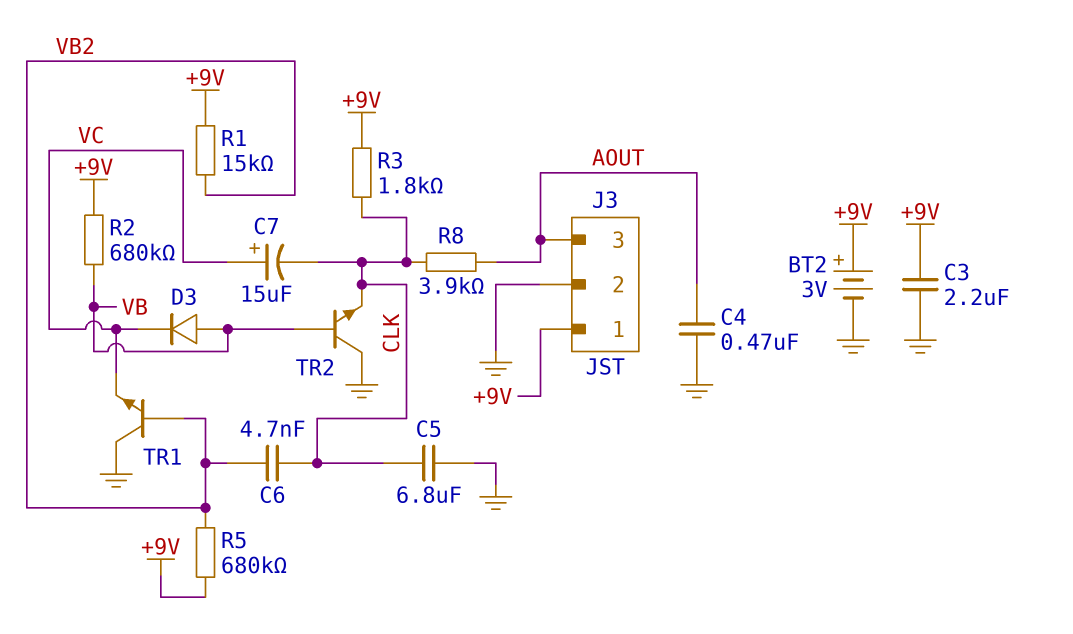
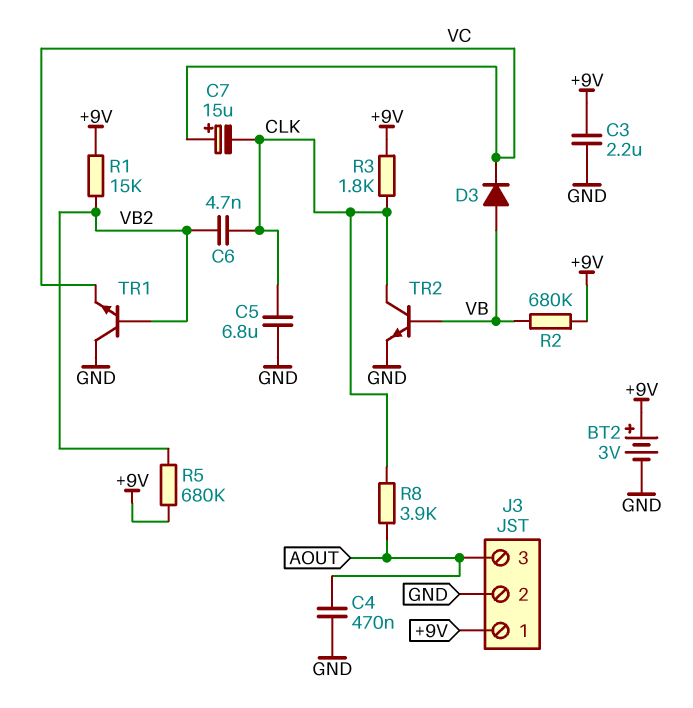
TR2: NPN (B VB, C GND, E CLK) -> NPN (B VB, C CLK, E GND)

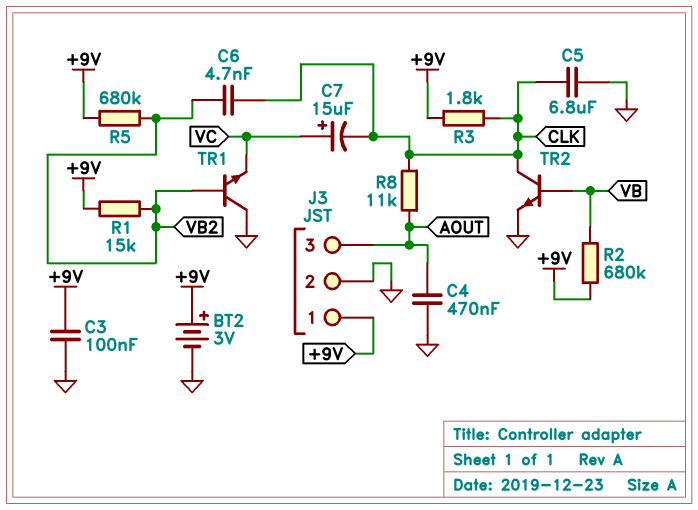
C3: 2.2uF (+9V, GND) -> 100nF (+9V, GND)
D3: diode (A VB, K VC) -> none
R8: 3.9k (AOUT, CLK) -> 11k (AOUT, CLK)

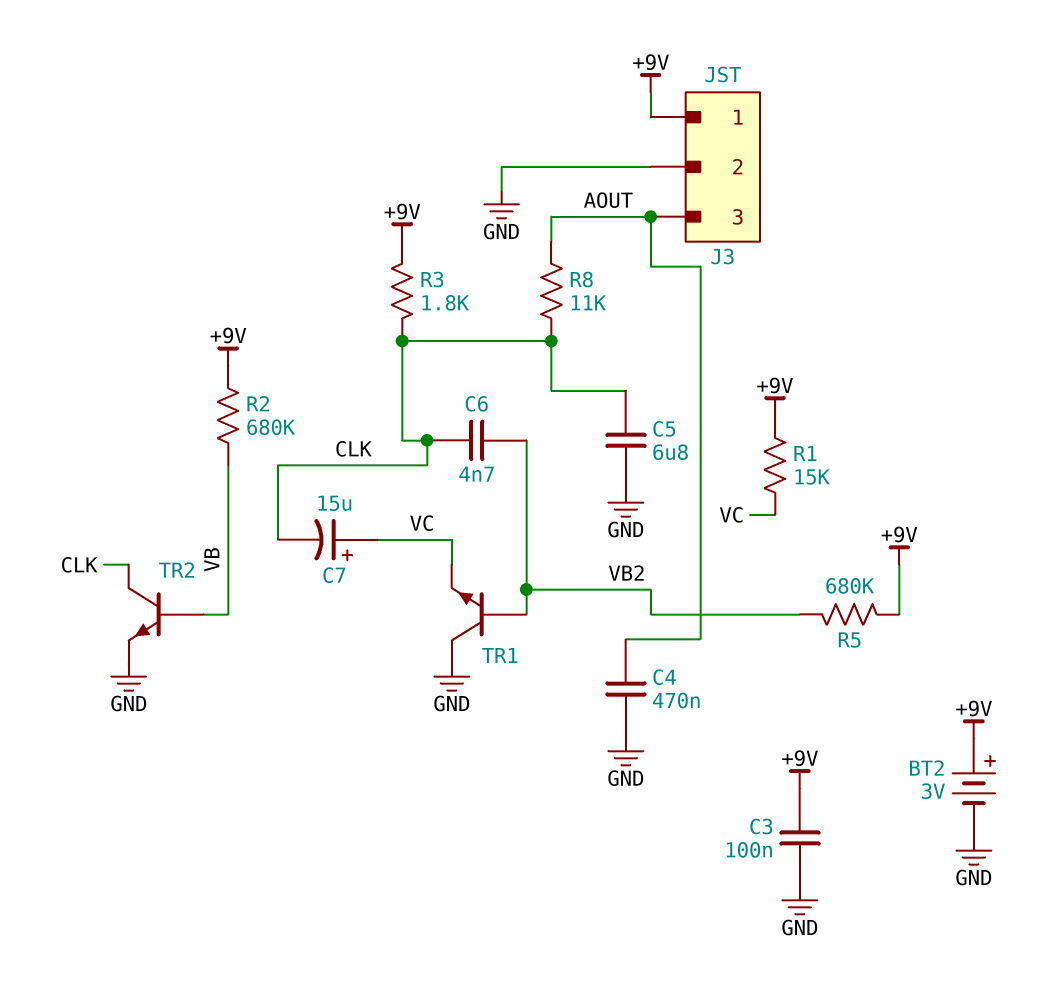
R1: 15k (+9V, VB2) -> 15k (+9V, VC)

